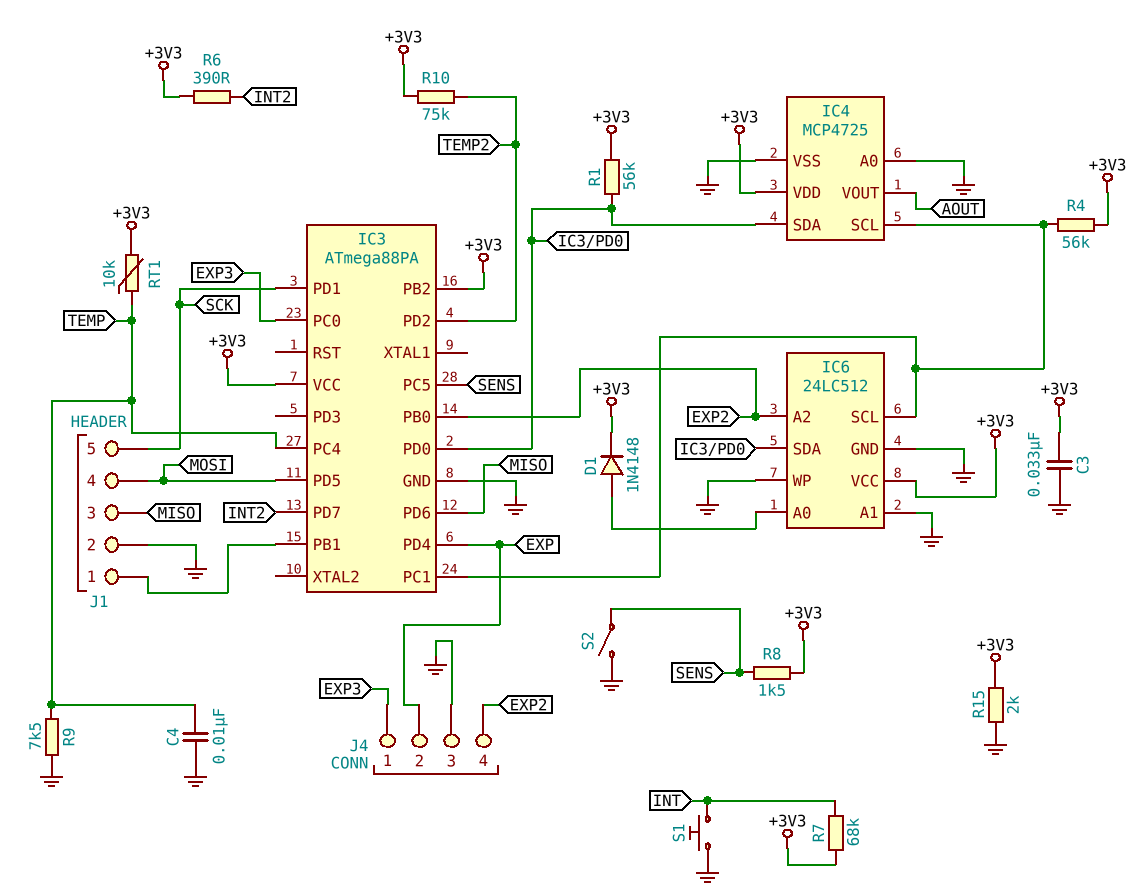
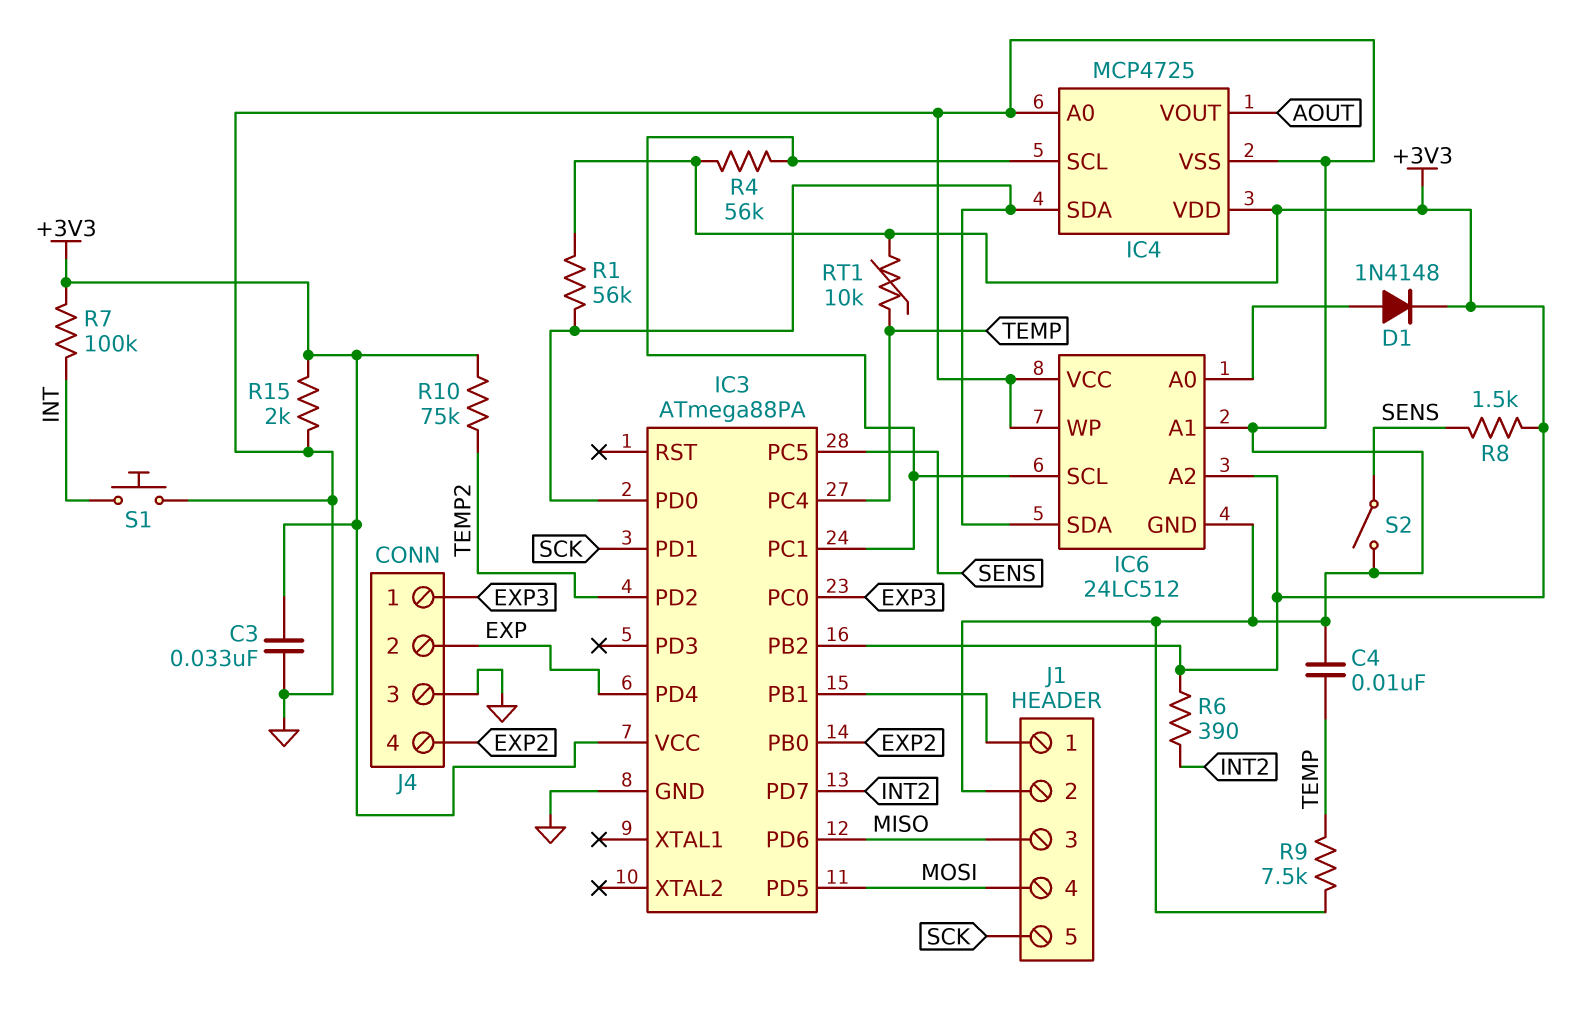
IC6 pin A2: EXP2 -> +3V3
IC6 pin VCC: +3V3 -> GND
R7: 68k (+3V3, INT) -> 100k (+3V3, INT)

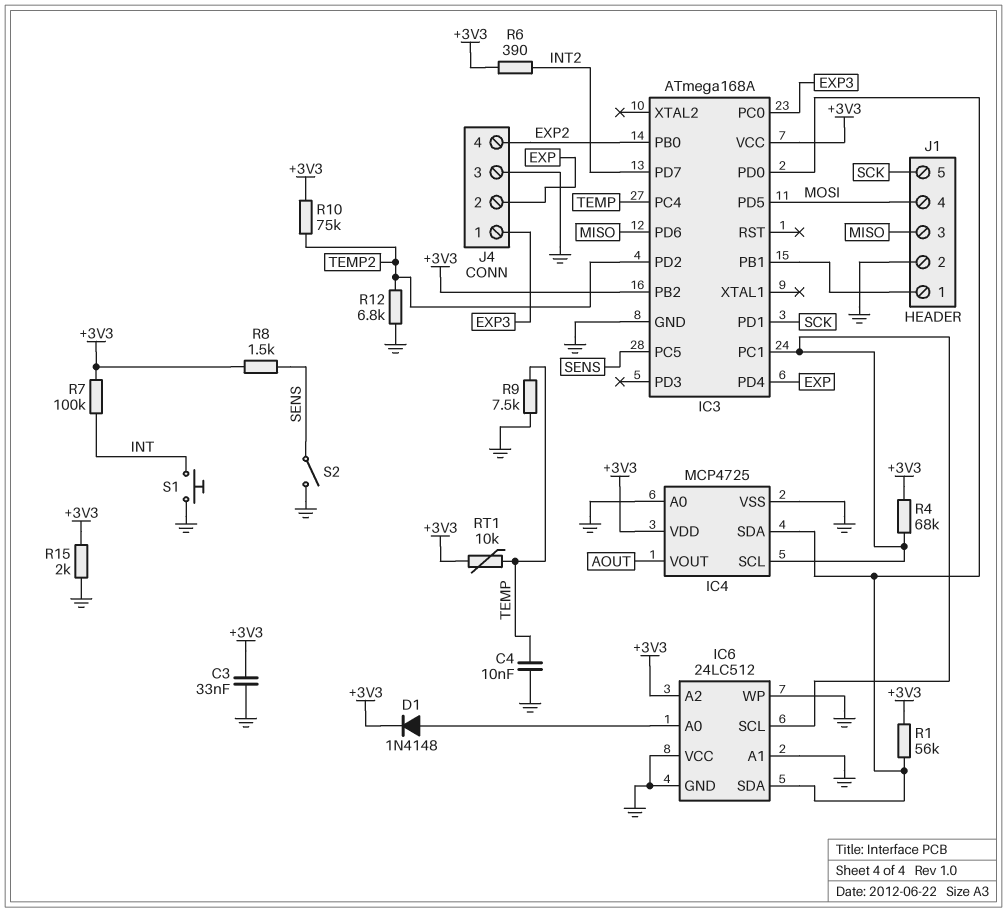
IC3: ATmega88PA -> ATmega168A
R4: 56k (+3V3, IC3/PC1) -> 68k (+3V3, IC3/PC1)
R12: none -> 6.8k (GND, TEMP2)

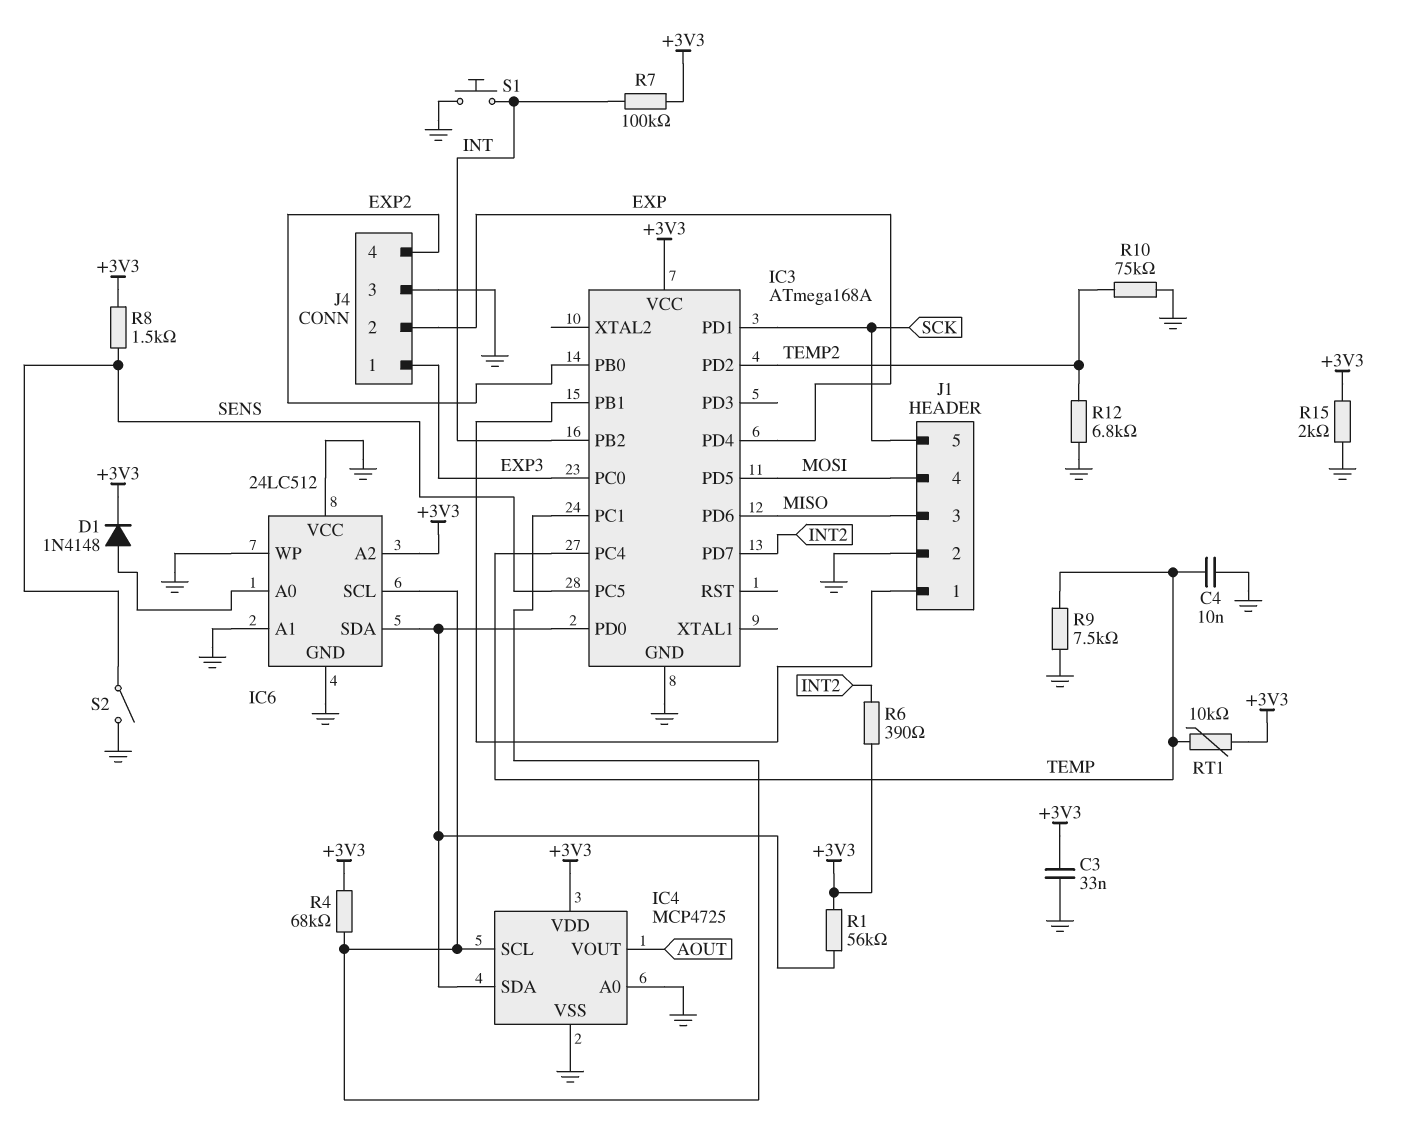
IC3 pin PB2: +3V3 -> INT
R10: 75k (+3V3, TEMP2) -> 75k (GND, TEMP2)

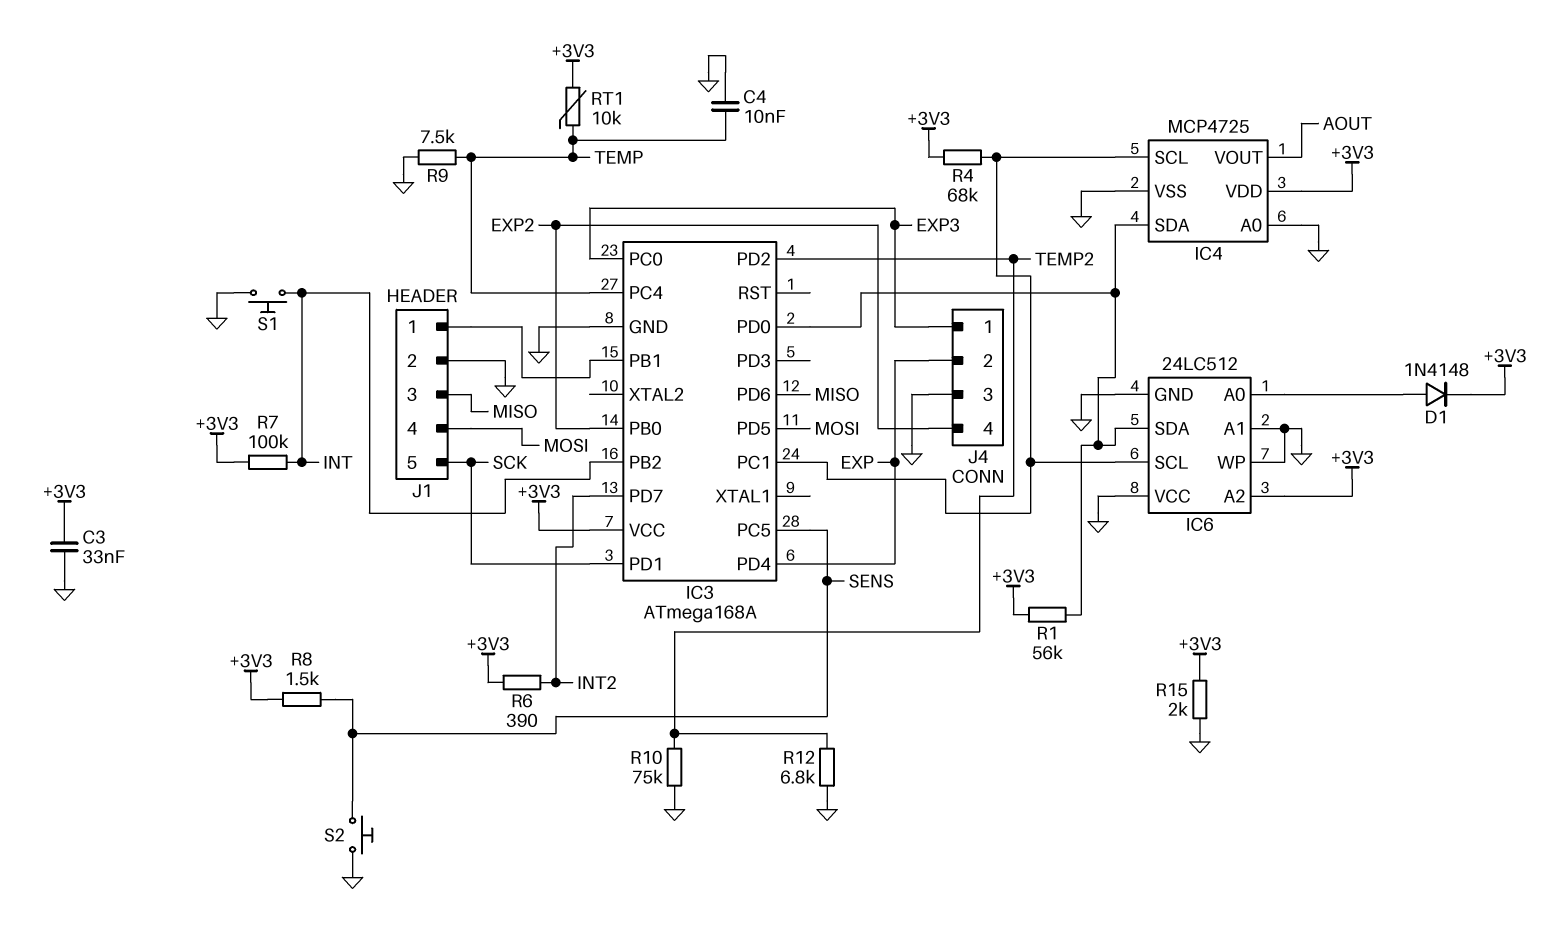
S2: switch (GND, SENS) -> button (GND, SENS)

